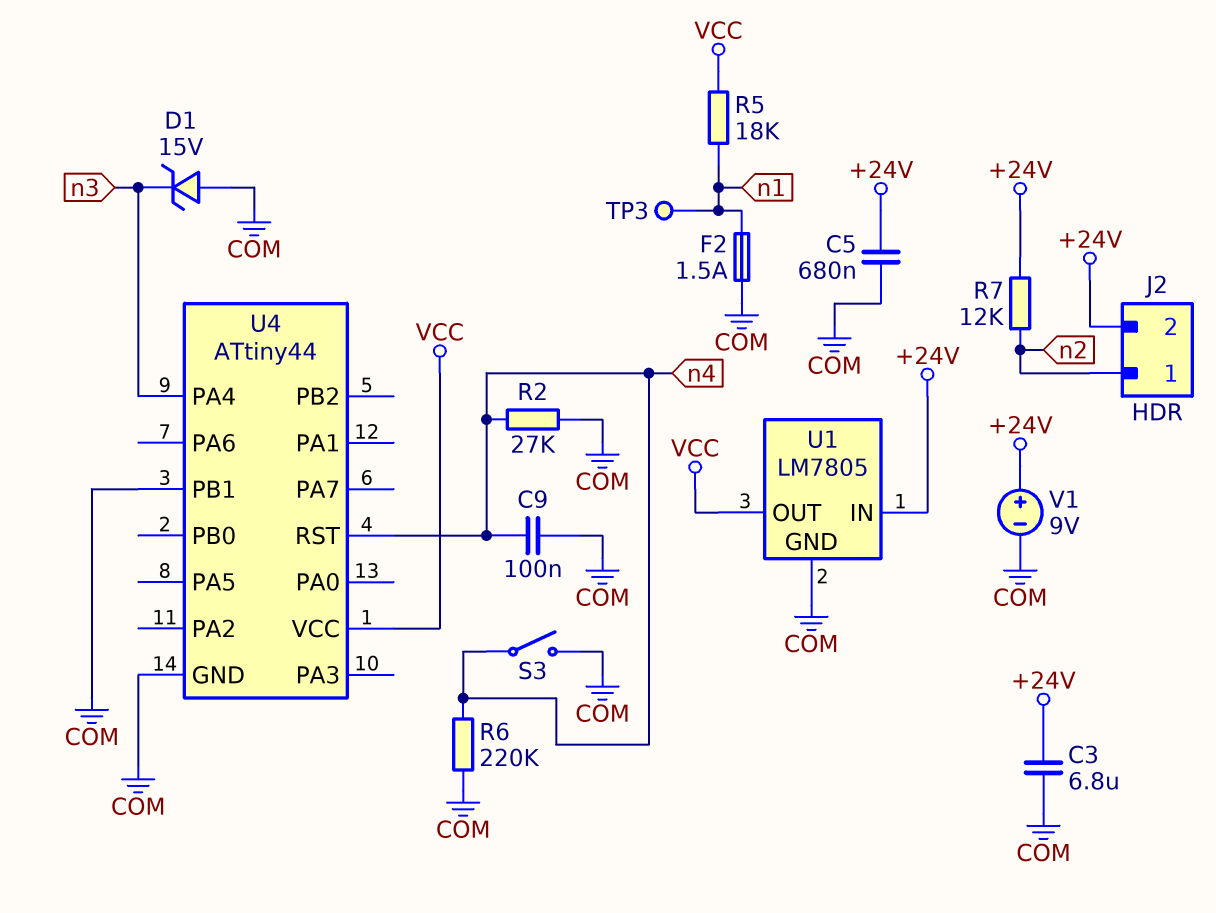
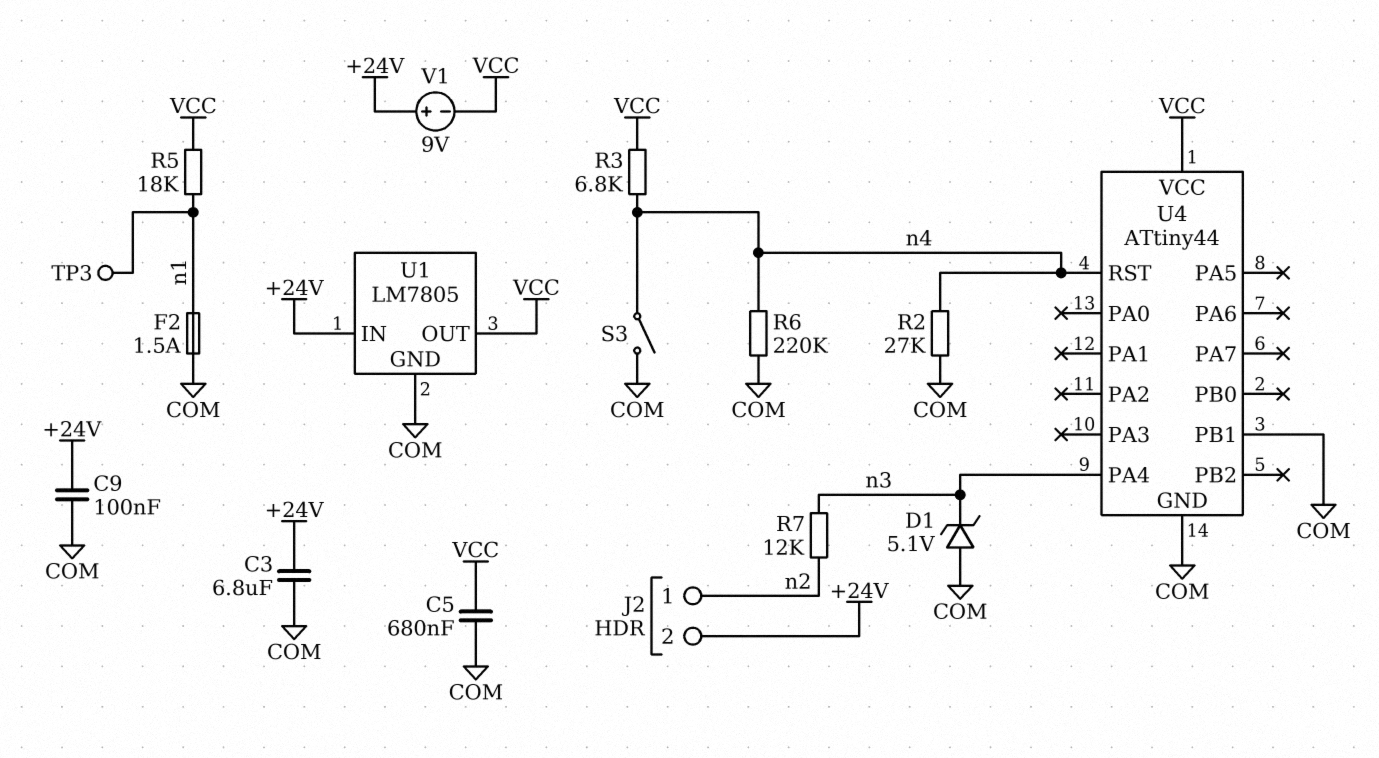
C5: 680nF (+24V, COM) -> 680nF (COM, VCC)
C9: 100nF (COM, n4) -> 100nF (+24V, COM)
D1: zener 15V (A COM, K n3) -> zener 5.1V (A COM, K n3)
R3: none -> 6.8k (VCC, n4)
R7: 12k (+24V, n2) -> 12k (n2, n3)
V1: 9V (plus +24V, minus COM) -> 9V (plus +24V, minus VCC)

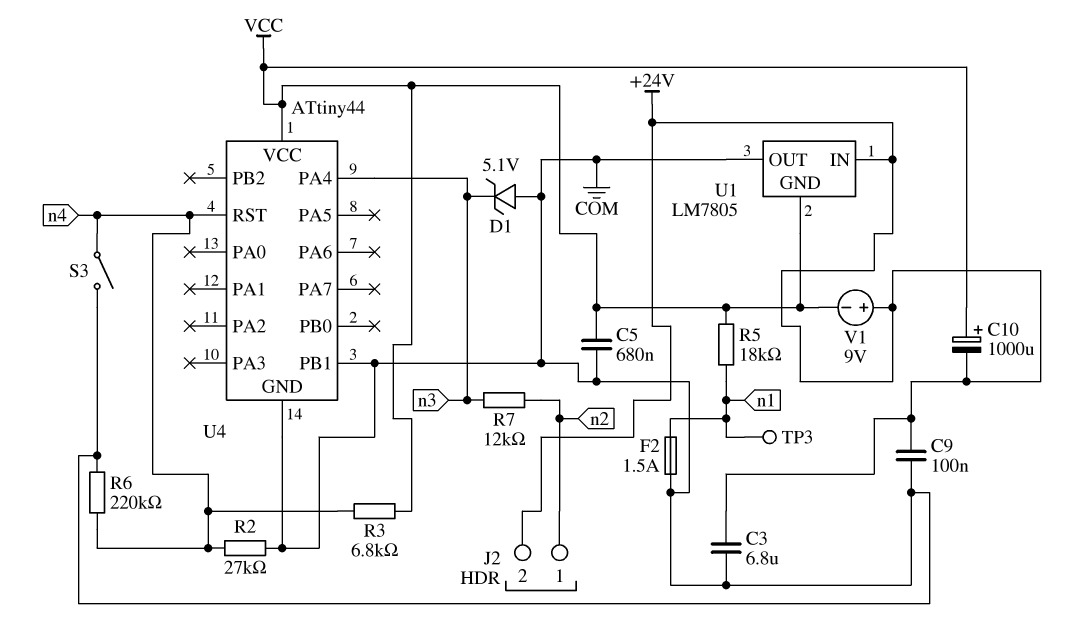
C10: none -> 1000uF (plus VCC, minus +24V)
U1 pin GND: COM -> VCC
U1 pin OUT: VCC -> COM

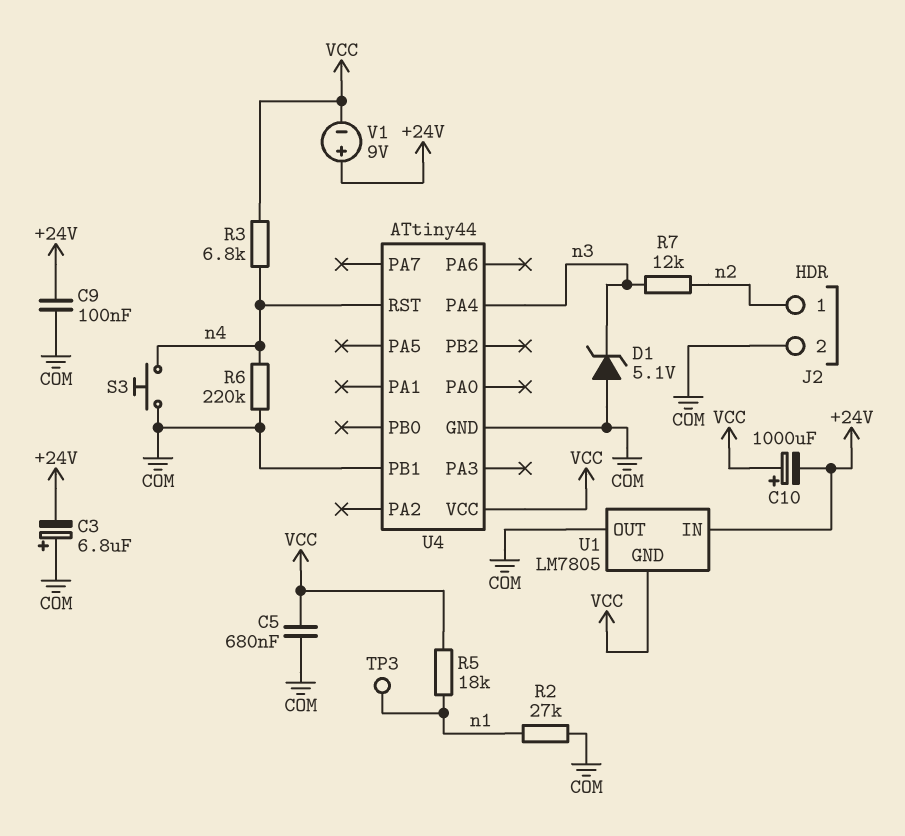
C3: 6.8uF (+24V, COM) -> 6.8uF (plus COM, minus +24V)
F2: 1.5A (COM, n1) -> none
J2 pin 2: +24V -> COM
R2: 27k (COM, n4) -> 27k (COM, n1)
S3: switch (COM, n4) -> button (COM, n4)

